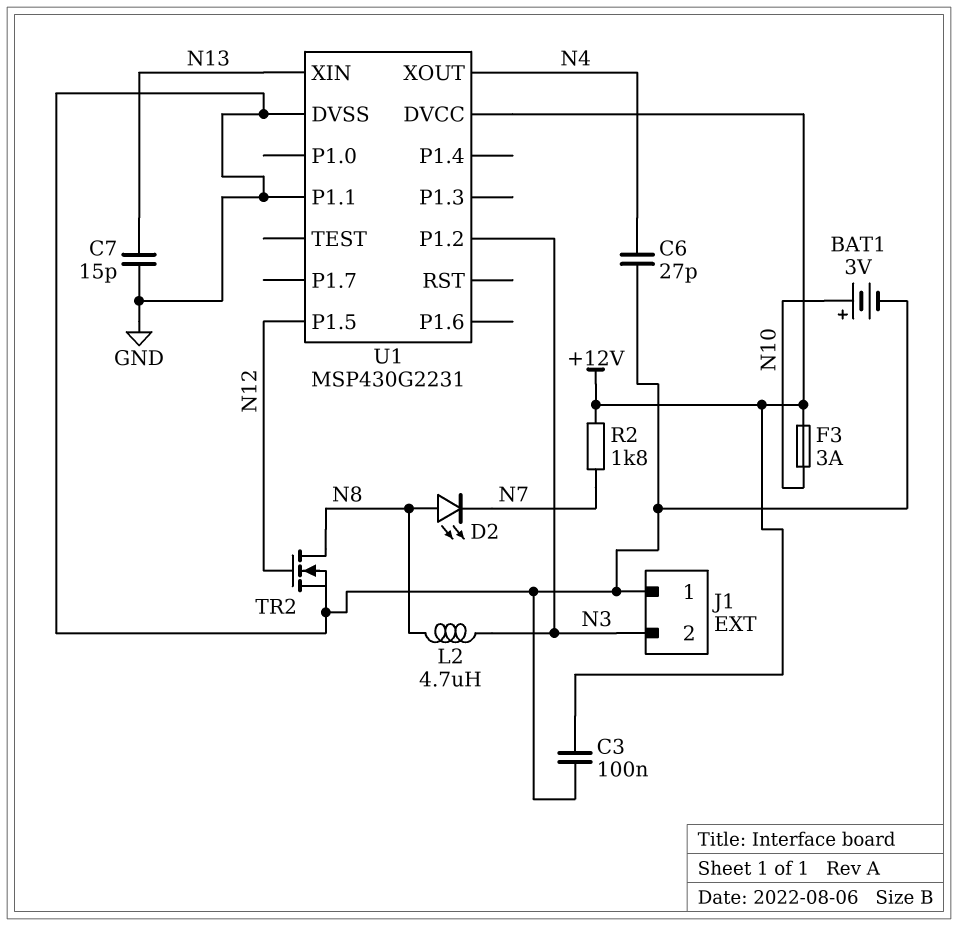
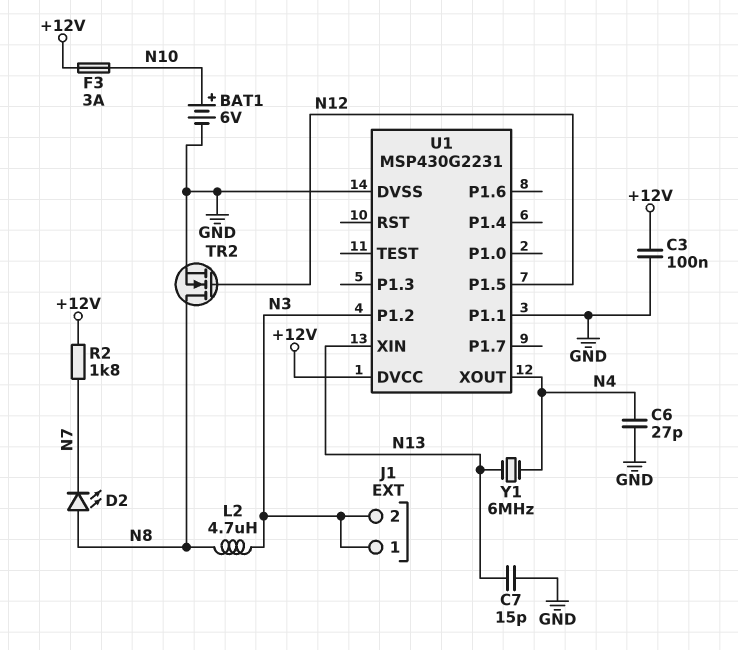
BAT1: 3V (plus N10, minus GND) -> 6V (plus N10, minus GND)
J1 pin 1: GND -> N3
Y1: none -> 6MHz (N4, N13)

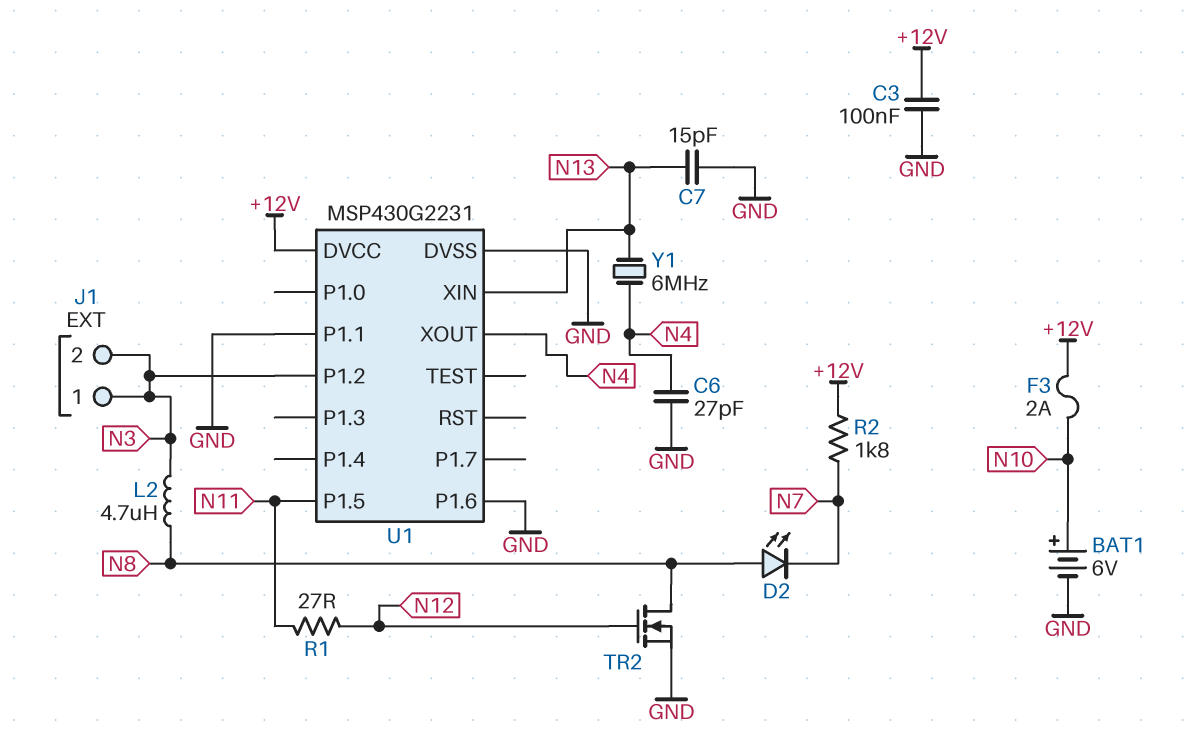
F3: 3A (+12V, N10) -> 2A (+12V, N10)
R1: none -> 27 (N11, N12)
U1 pin P1.5: N12 -> N11
U1 pin P1.6: none -> GND

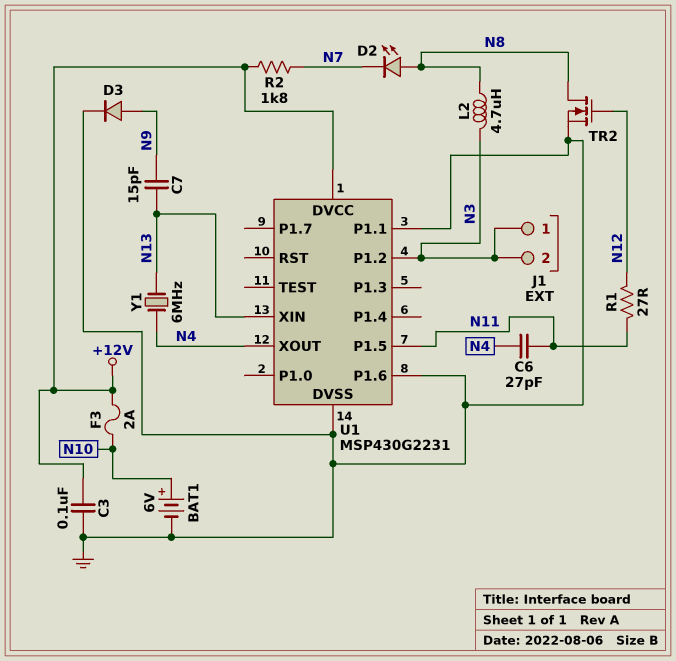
C6: 27pF (GND, N4) -> 27pF (N4, N11)
C7: 15pF (GND, N13) -> 15pF (N9, N13)
D3: none -> diode (A N9, K GND)

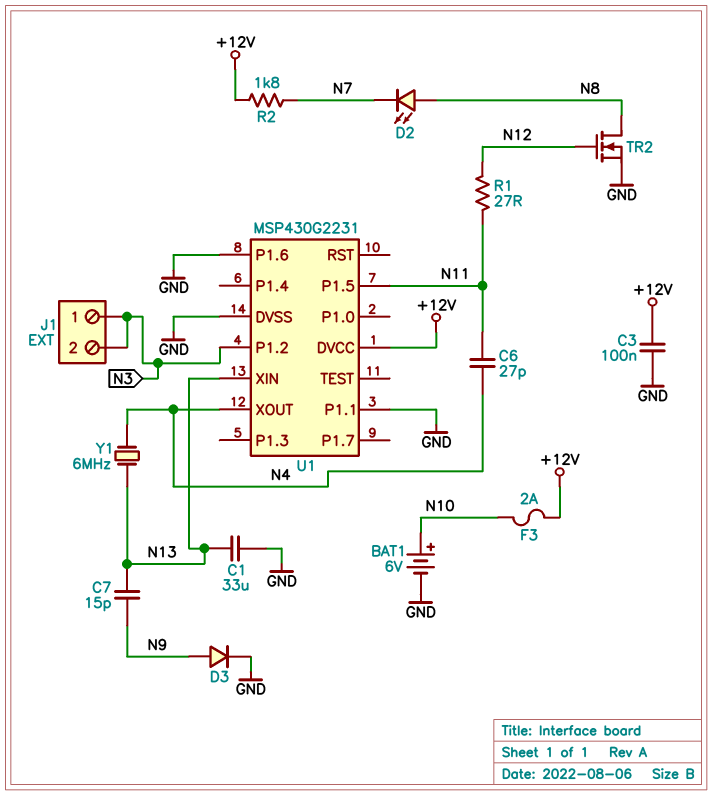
C1: none -> 33uF (GND, N13)
L2: 4.7uH (N3, N8) -> none

